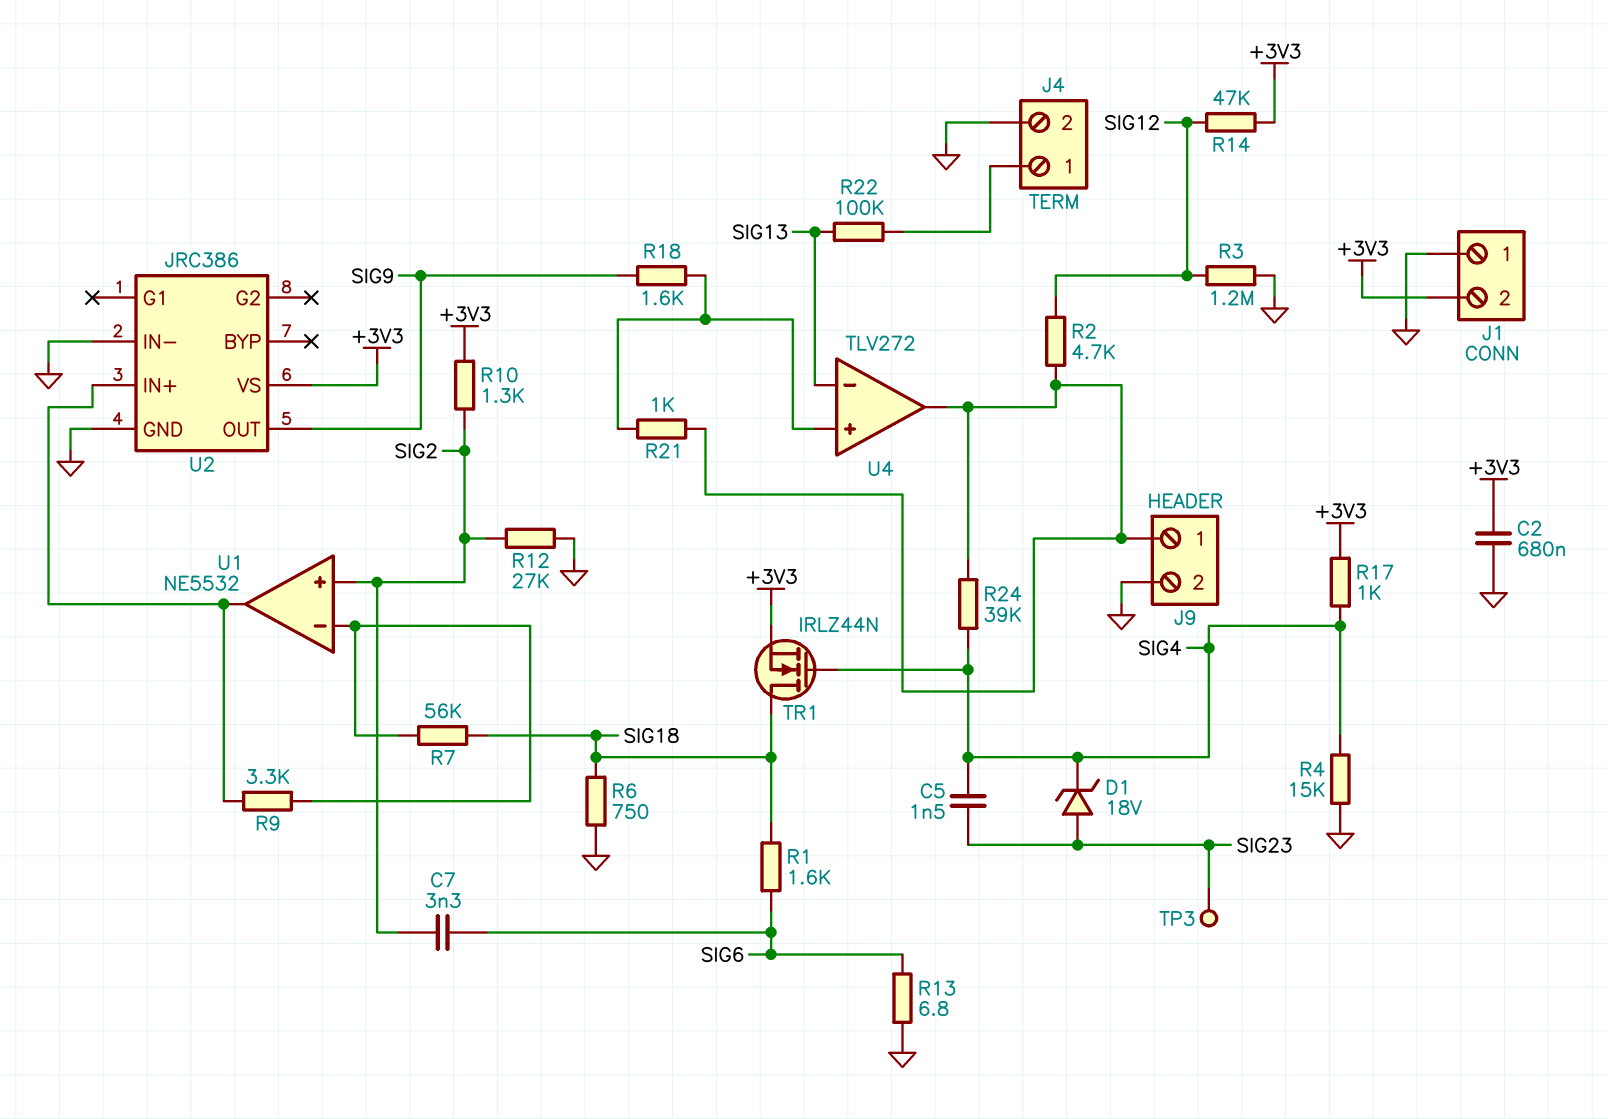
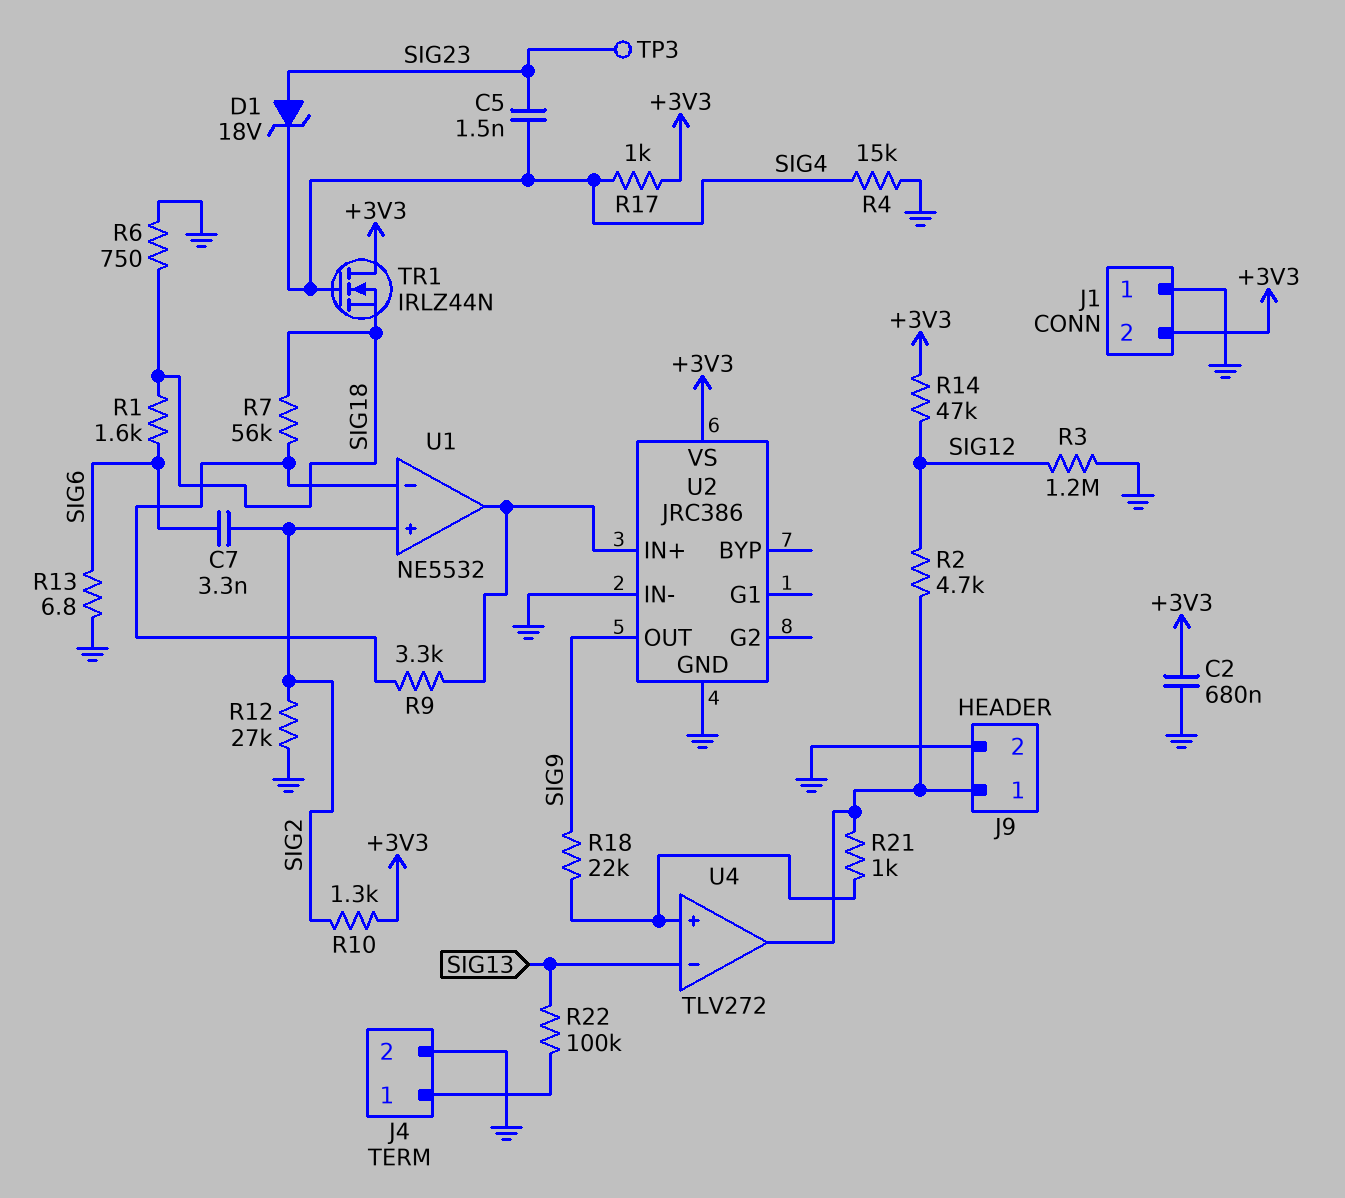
R18: 1.6k (SIG9, U4/in+) -> 22k (SIG9, U4/in+)
R24: 39k (J9/1, SIG4) -> none
TR1: NMOS IRLZ44N (G SIG4, D SIG18, S +3V3) -> NMOS IRLZ44N (G SIG4, D +3V3, S SIG18)

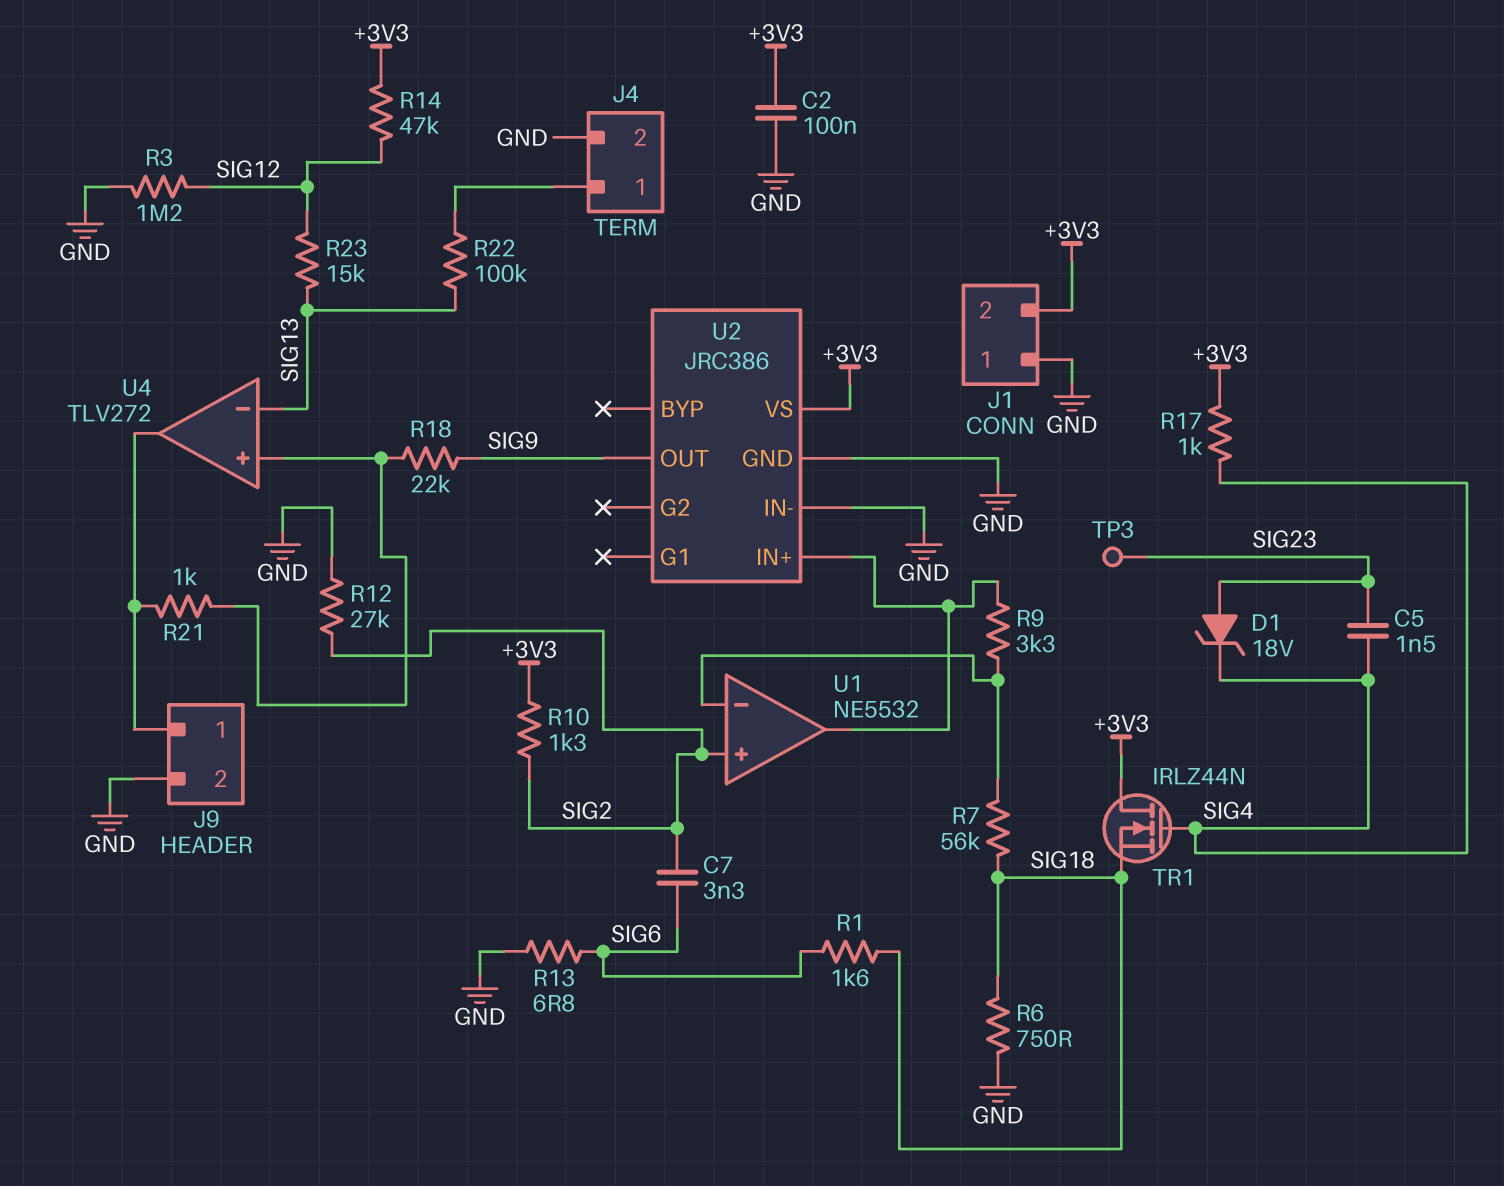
C2: 680nF (+3V3, GND) -> 100nF (+3V3, GND)
R2: 4.7k (J9/1, SIG12) -> none
R4: 15k (GND, SIG4) -> none
R23: none -> 15k (SIG12, SIG13)

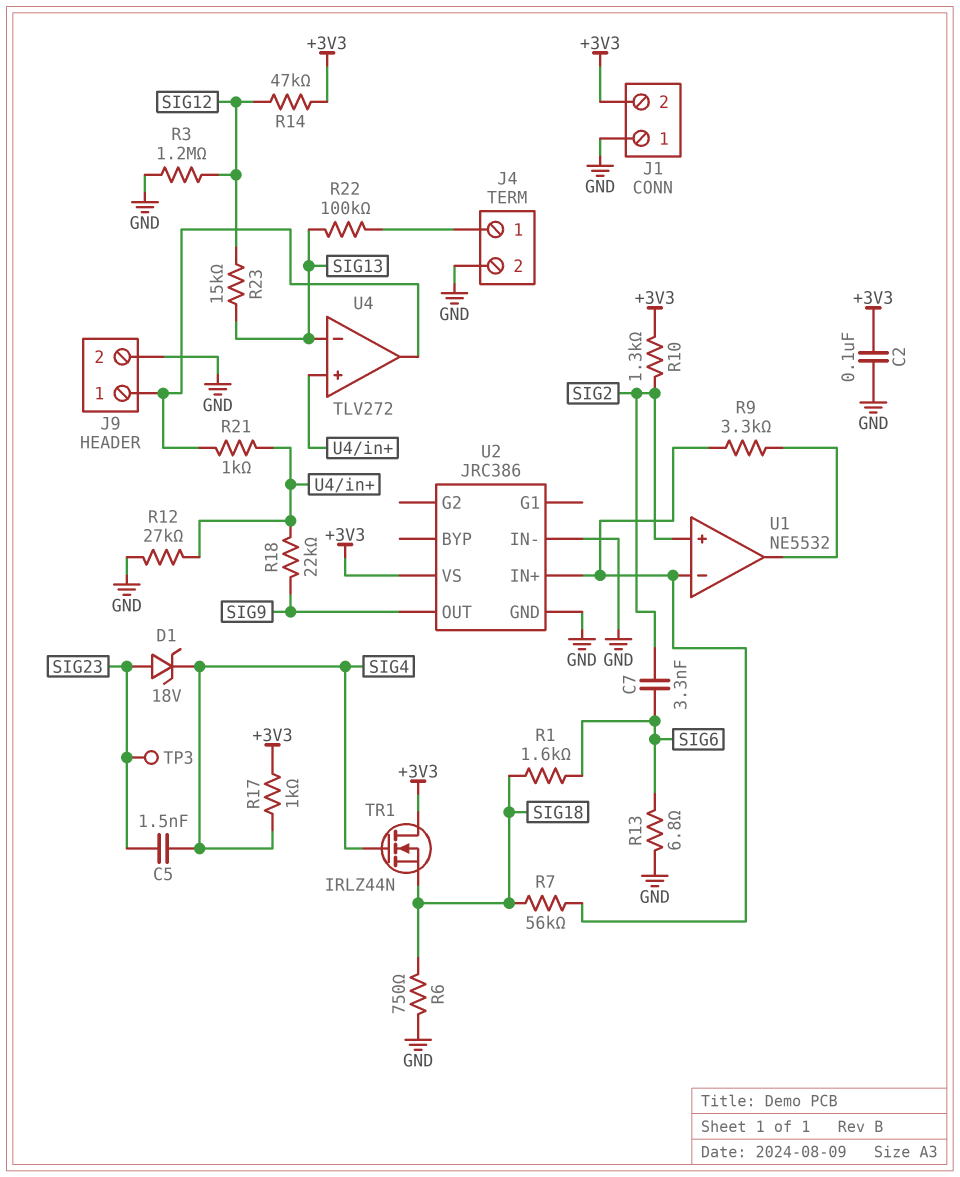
R12: 27k (GND, SIG2) -> 27k (GND, U4/in+)
U2 pin IN+: U1/out -> U1/in-

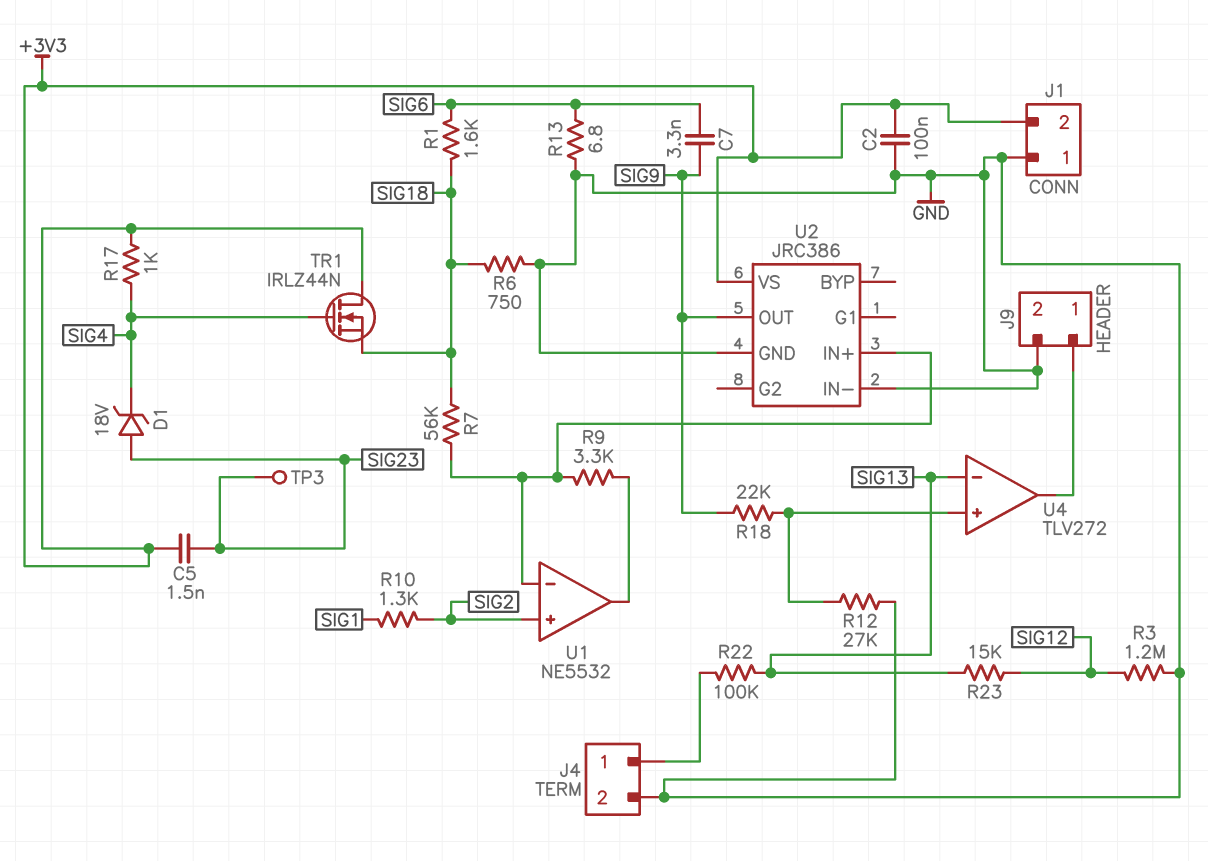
C5: 1.5nF (SIG4, SIG23) -> 1.5nF (+3V3, SIG23)
C7: 3.3nF (SIG2, SIG6) -> 3.3nF (SIG6, SIG9)
R10: 1.3k (+3V3, SIG2) -> 1.3k (SIG1, SIG2)
R14: 47k (+3V3, SIG12) -> none
R21: 1k (J9/1, U4/in+) -> none

